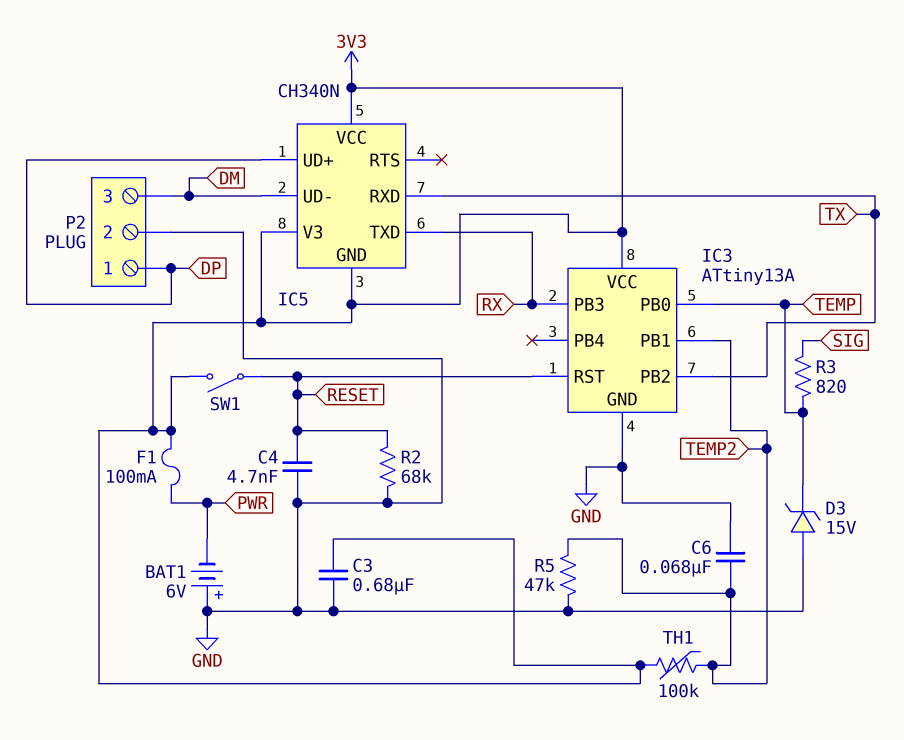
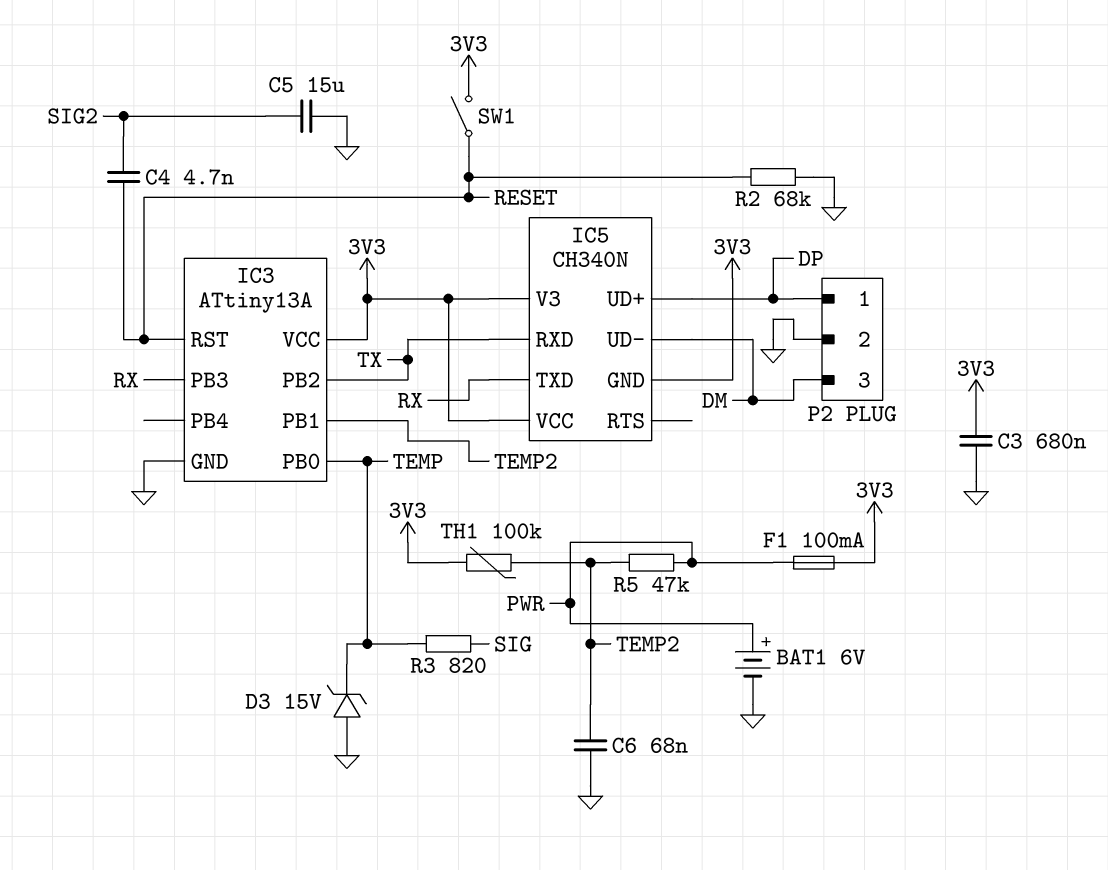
BAT1: 6V (plus GND, minus PWR) -> 6V (plus PWR, minus GND)
C4: 4.7nF (GND, RESET) -> 4.7nF (RESET, SIG2)
C5: none -> 15uF (GND, SIG2)
R5: 47k (GND, TEMP2) -> 47k (PWR, TEMP2)

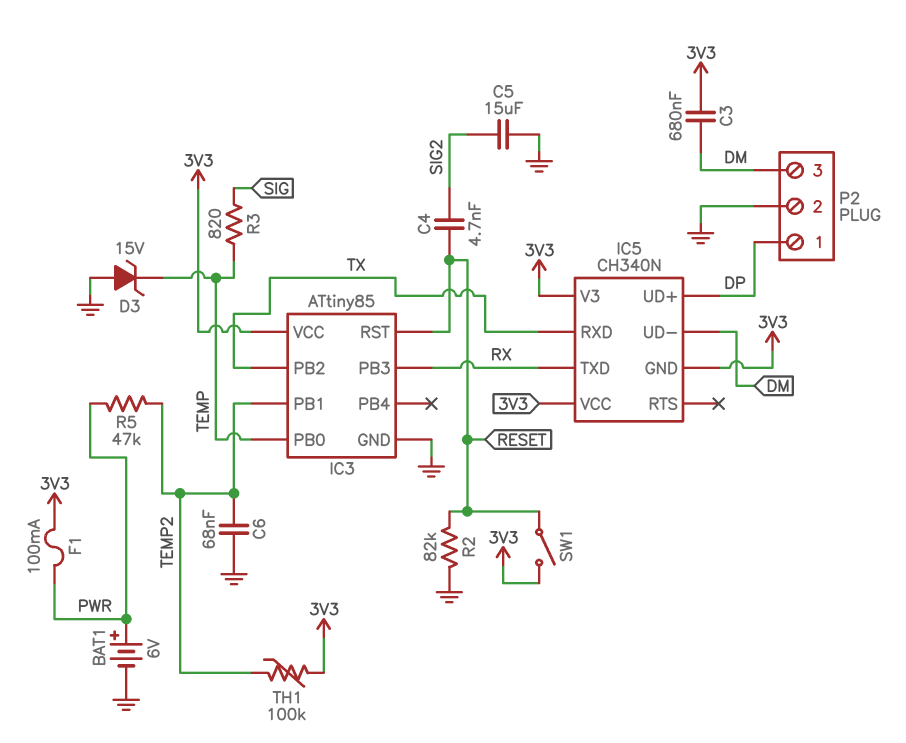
C3: 680nF (3V3, GND) -> 680nF (3V3, DM)
IC3: ATtiny13A -> ATtiny85
R2: 68k (GND, RESET) -> 82k (GND, RESET)

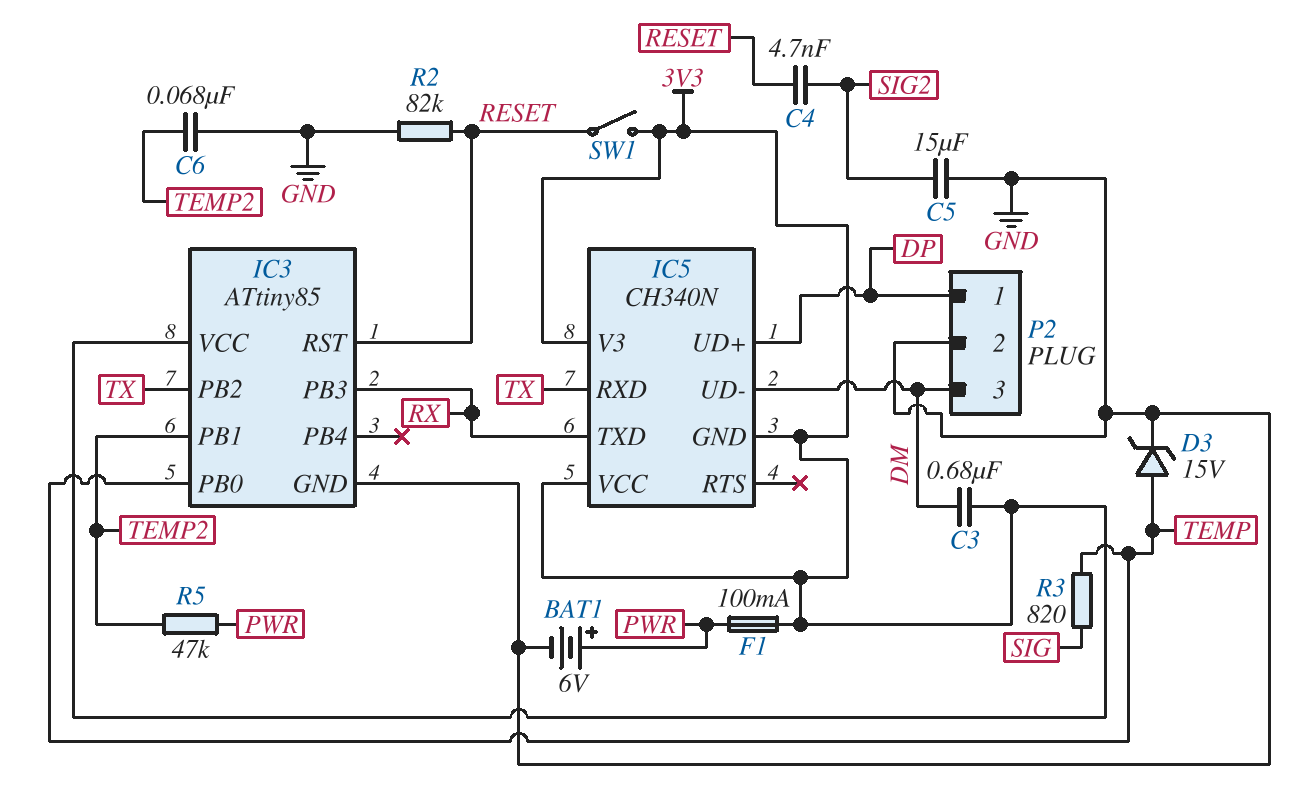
D3: zener 15V (A GND, K TEMP) -> zener 15V (A TEMP, K GND)
TH1: 100k (3V3, TEMP2) -> none

